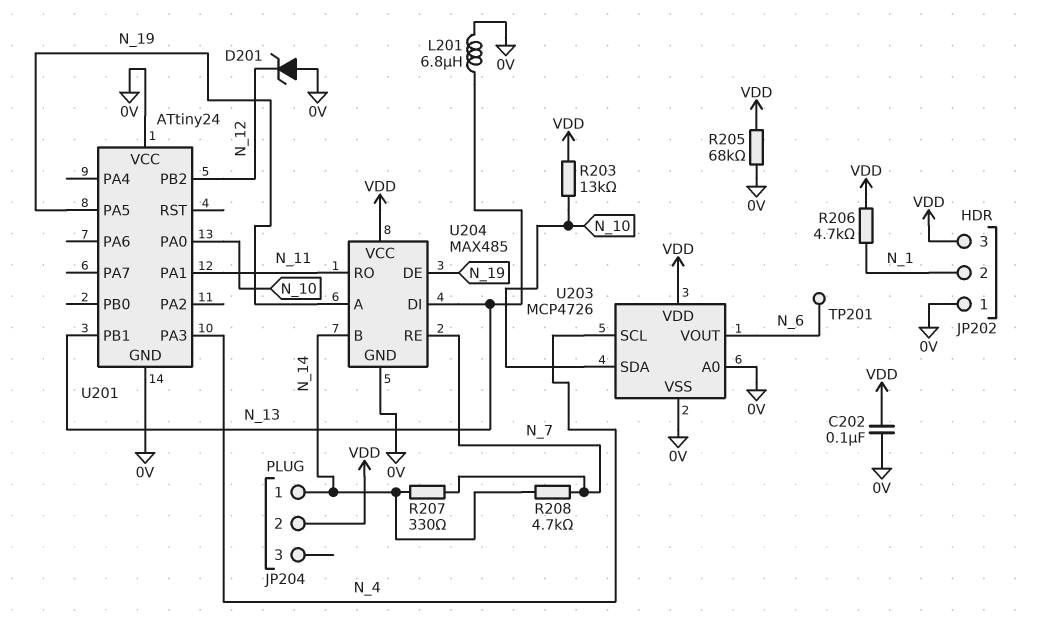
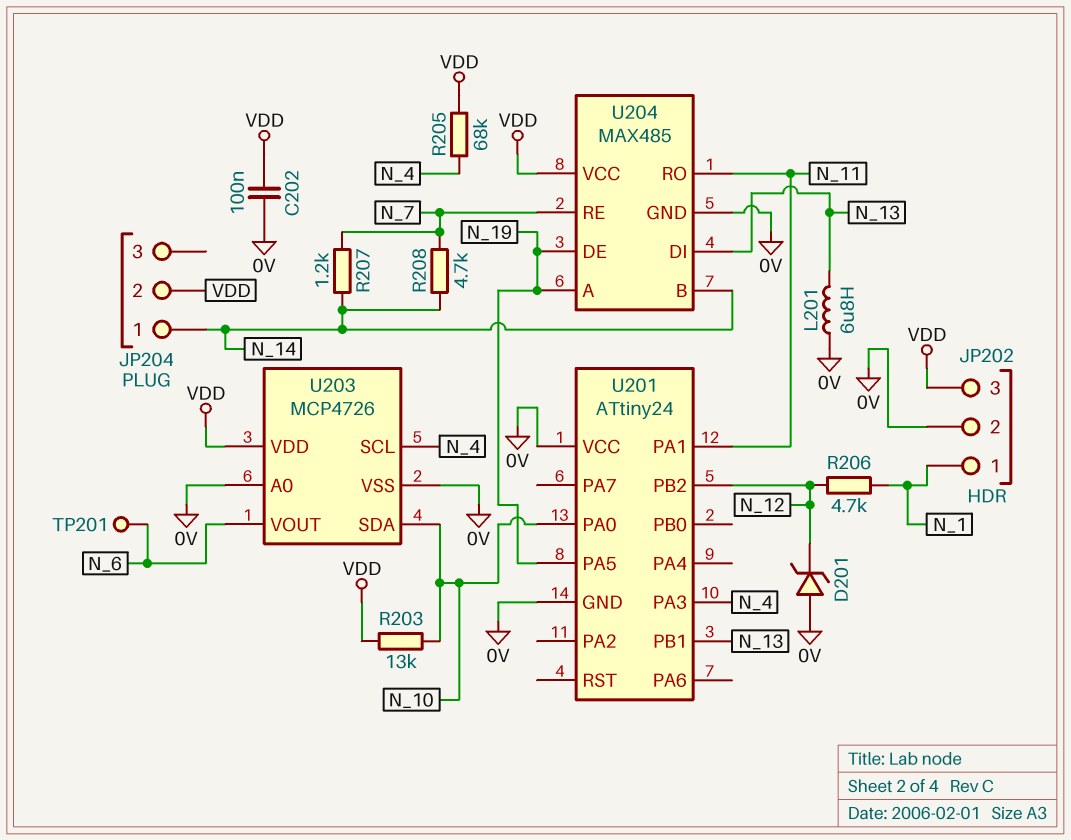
JP202 pin 1: 0V -> N_1
JP202 pin 2: N_1 -> 0V
R205: 68k (0V, VDD) -> 68k (N_4, VDD)
R206: 4.7k (N_1, VDD) -> 4.7k (N_1, N_12)
R207: 330 (N_7, N_14) -> 1.2k (N_7, N_14)

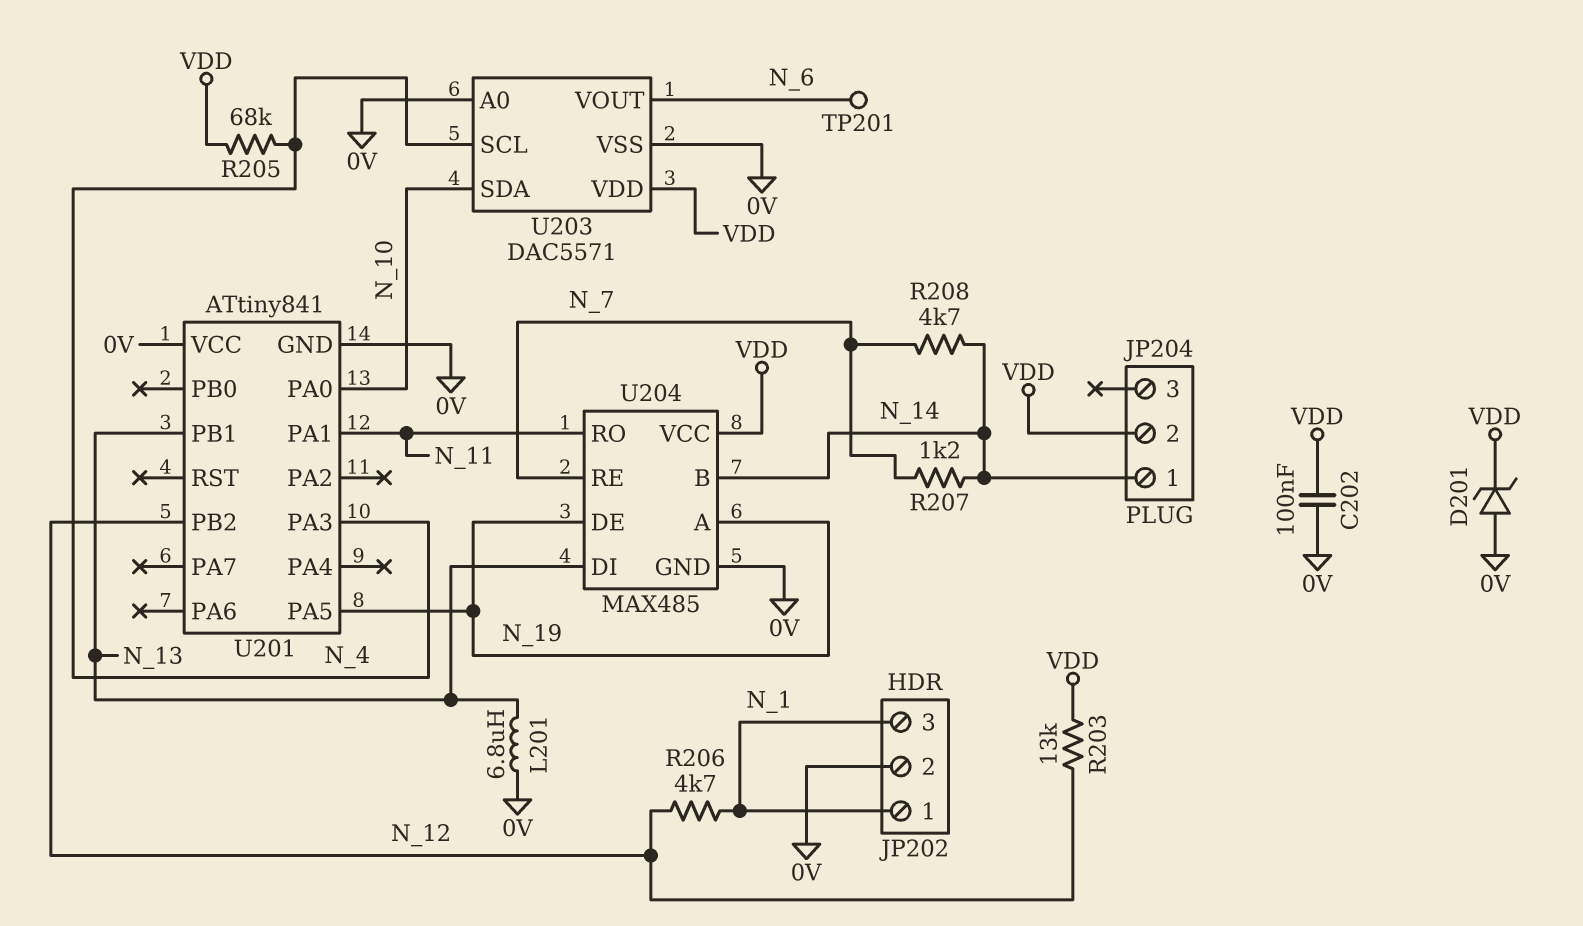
D201: zener (A 0V, K N_12) -> zener (A 0V, K VDD)
JP202 pin 3: VDD -> N_1
R203: 13k (N_10, VDD) -> 13k (N_12, VDD)
U201: ATtiny24 -> ATtiny841
U203: MCP4726 -> DAC5571

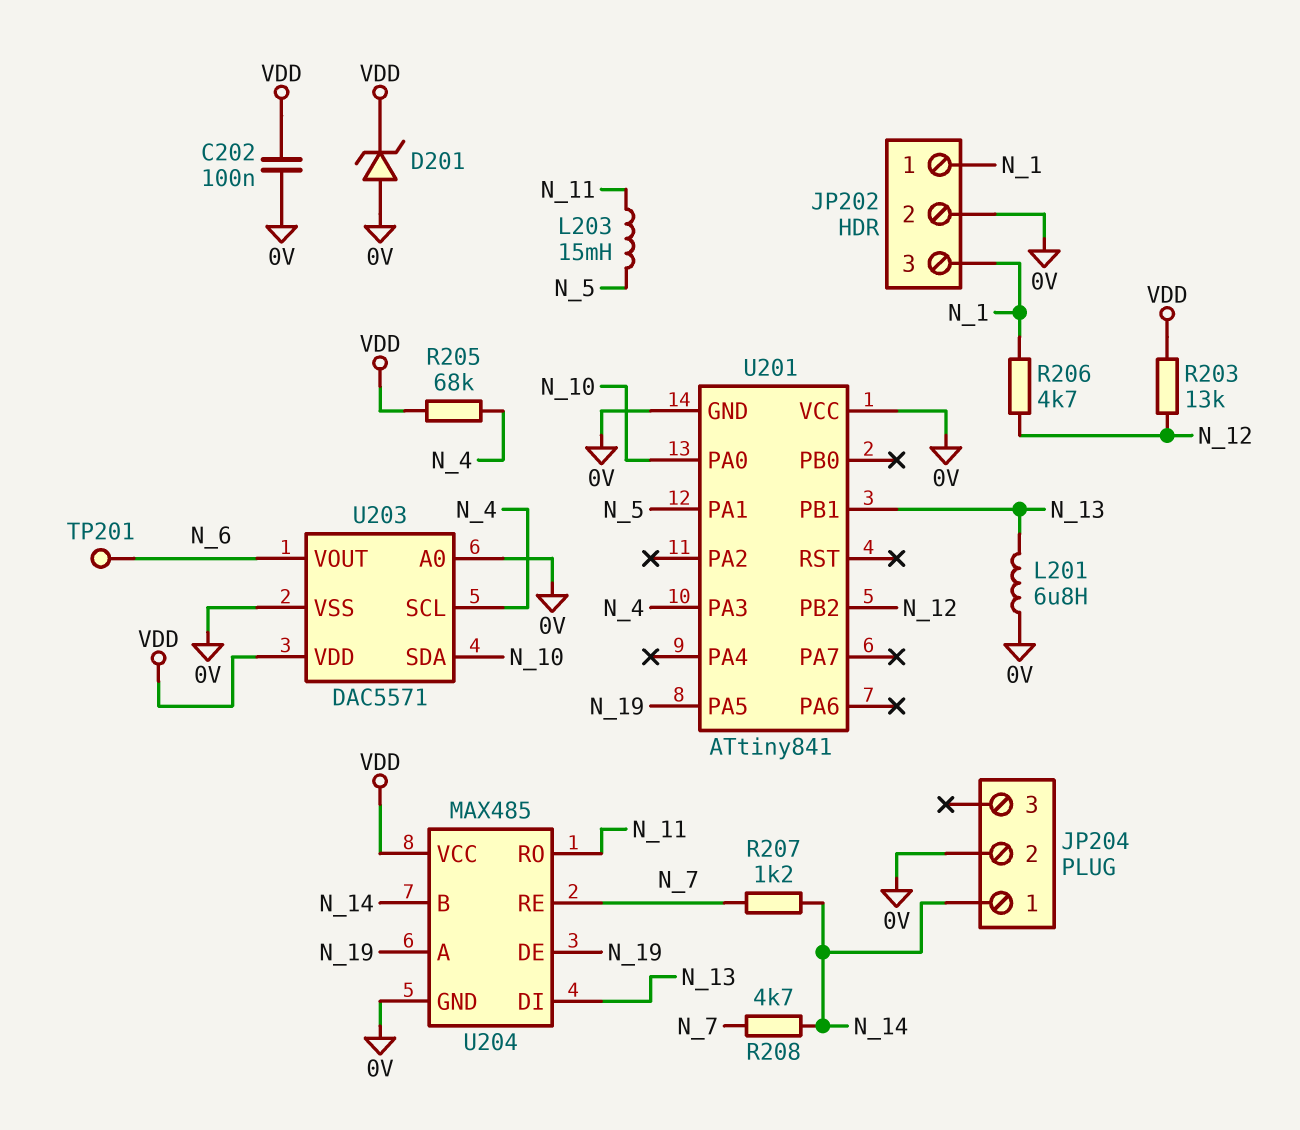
JP204 pin 2: VDD -> 0V
L203: none -> 15mH (N_5, N_11)
U201 pin PA1: N_11 -> N_5

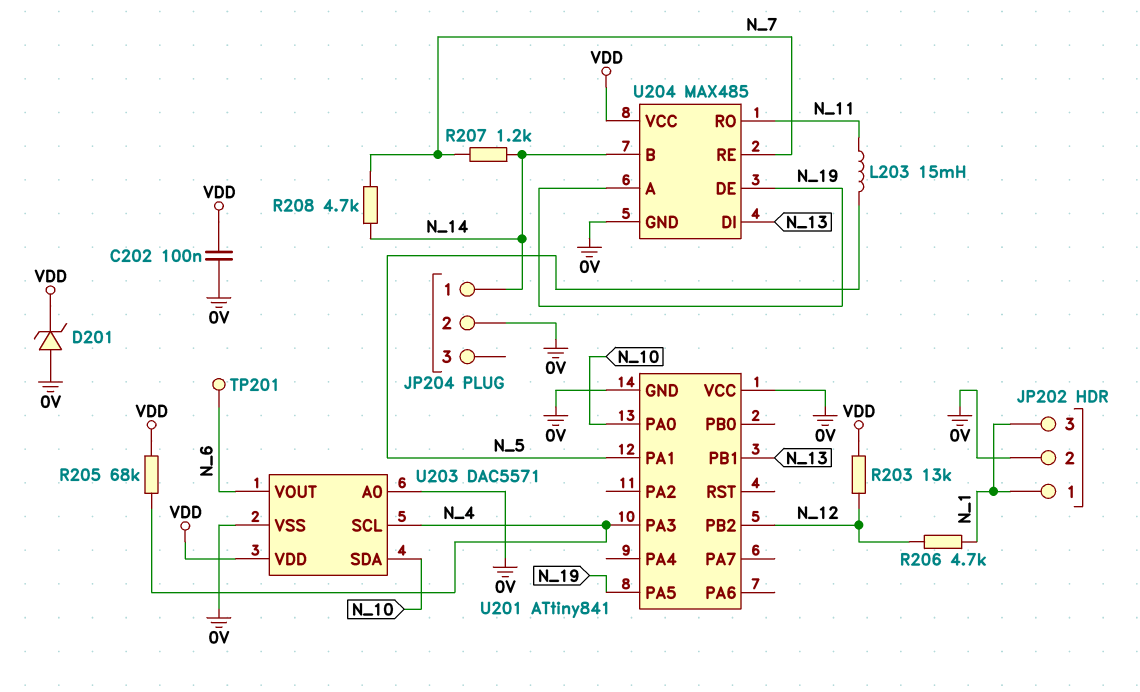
L201: 6.8uH (0V, N_13) -> none

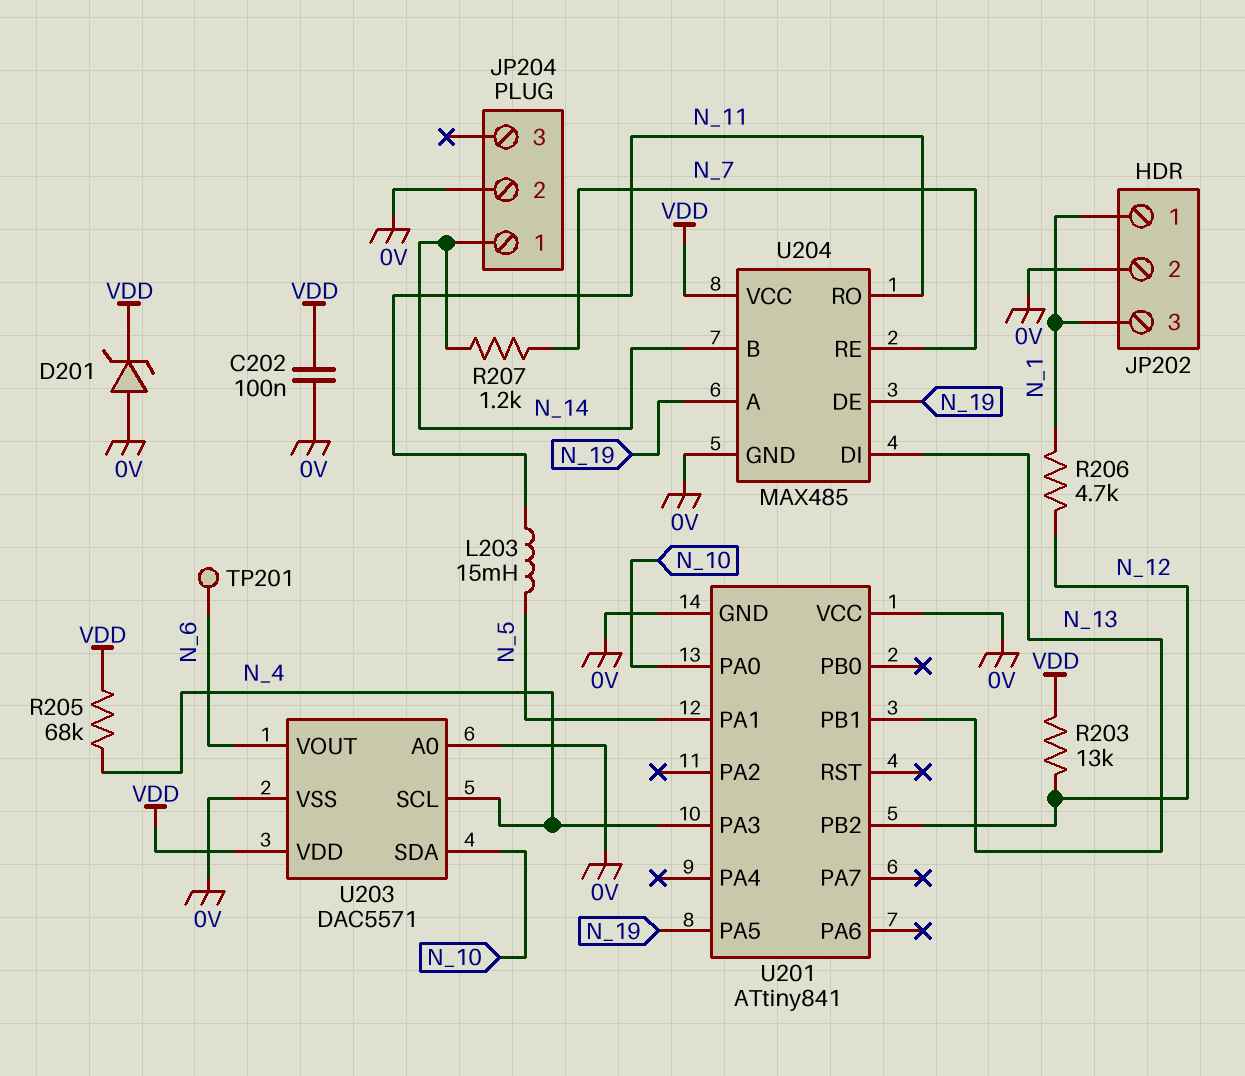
R208: 4.7k (N_7, N_14) -> none

